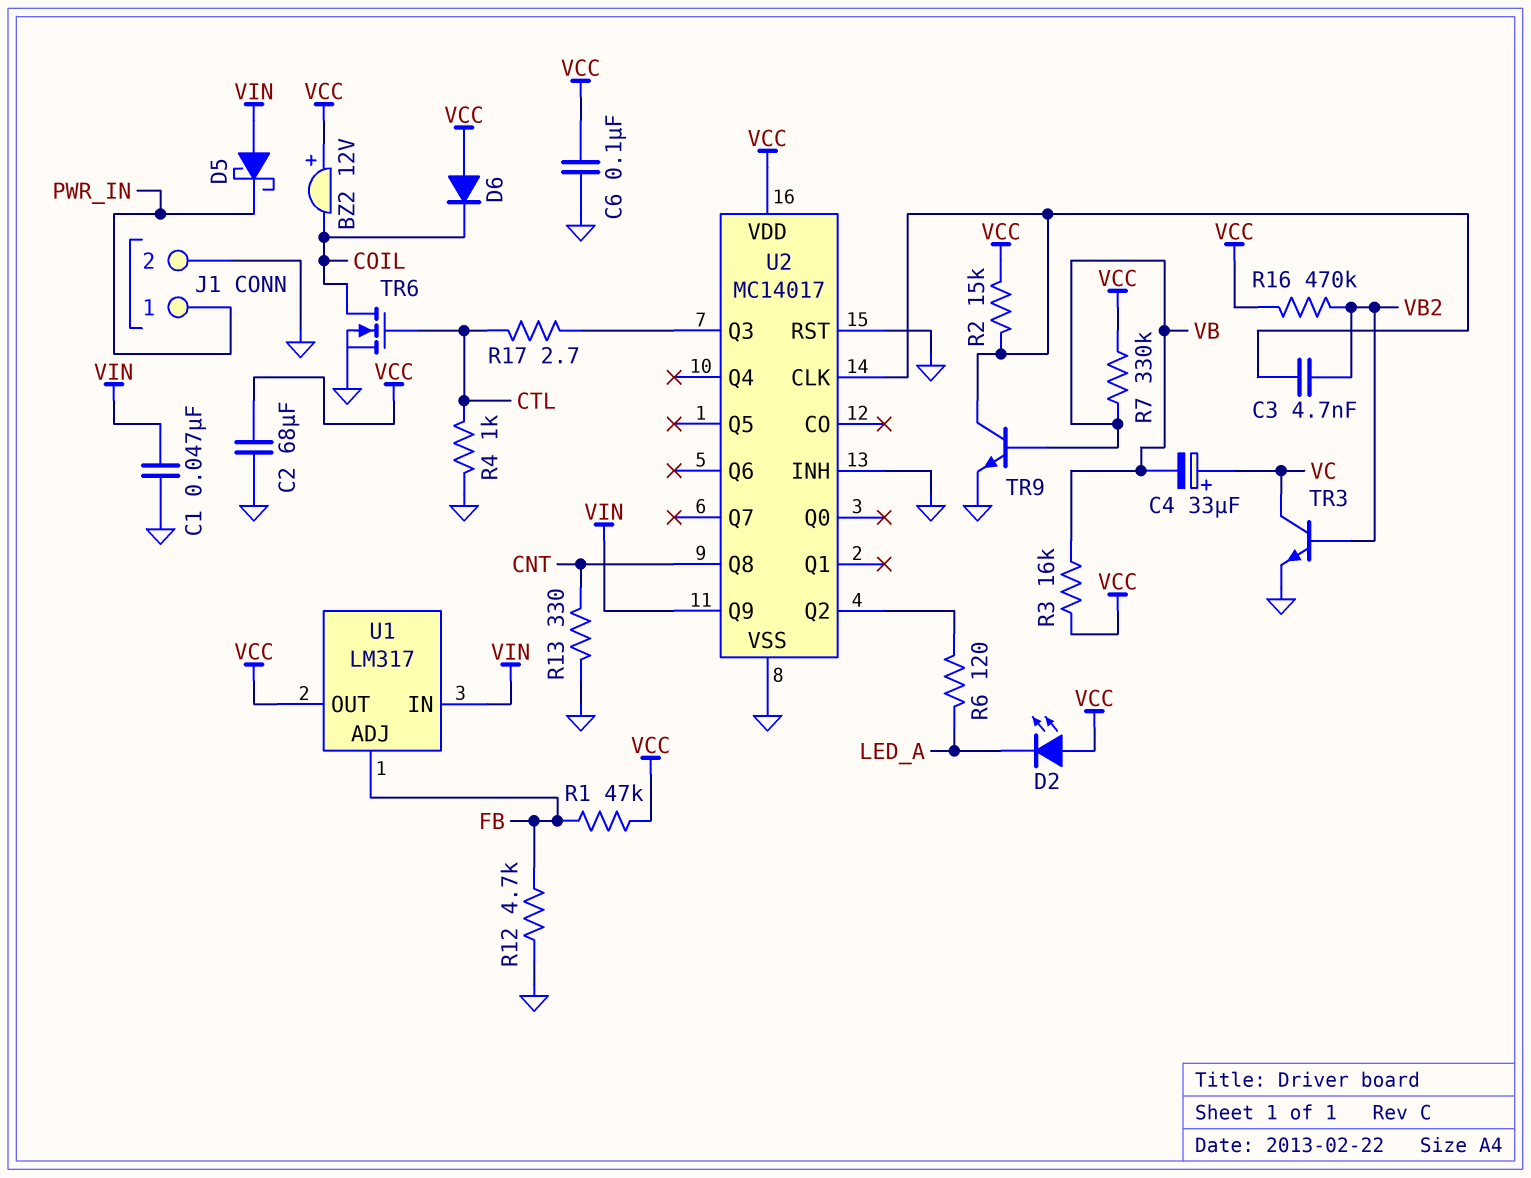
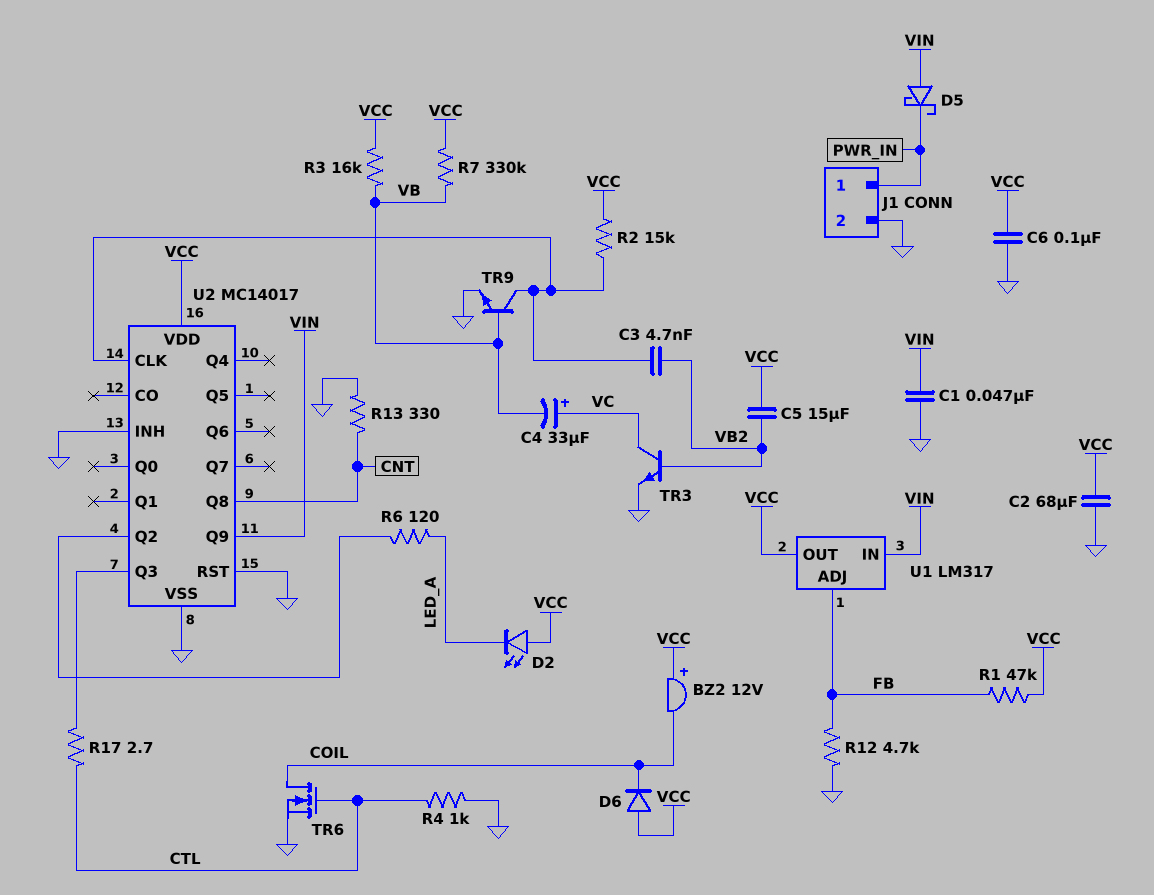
C5: none -> 15uF (VB2, VCC)
R16: 470k (VB2, VCC) -> none

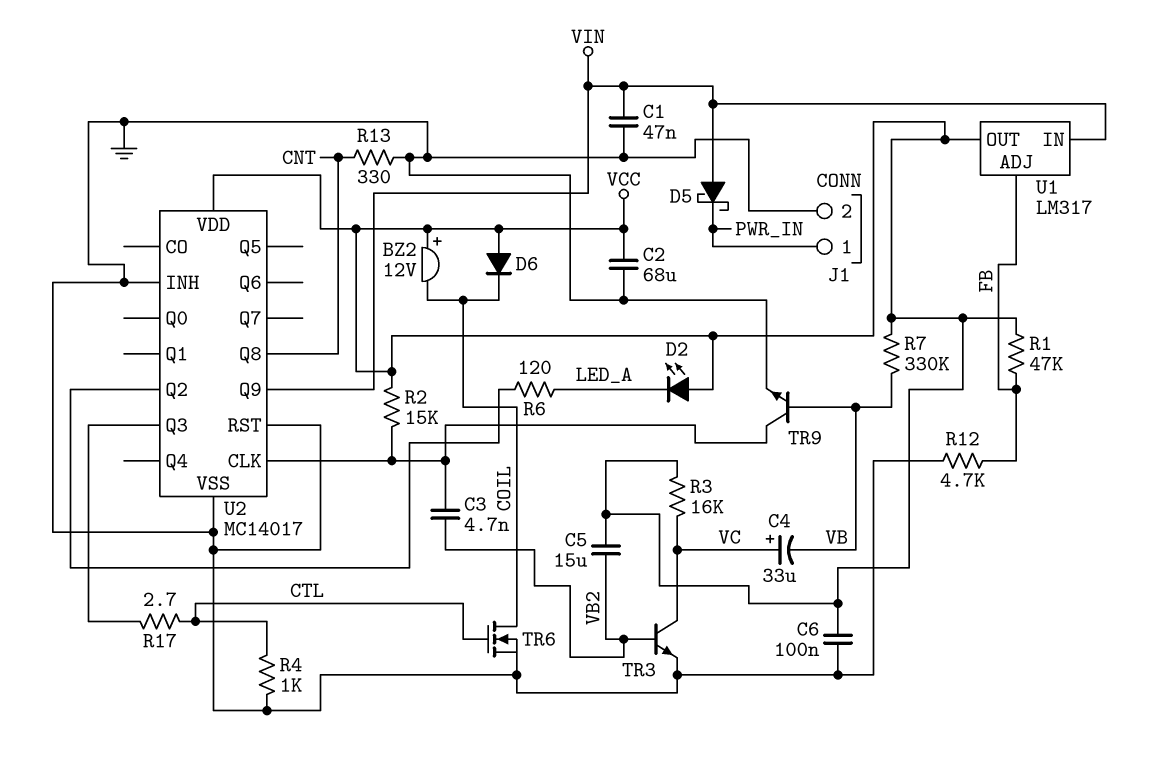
R3: 16k (VB, VCC) -> 16k (VC, VCC)

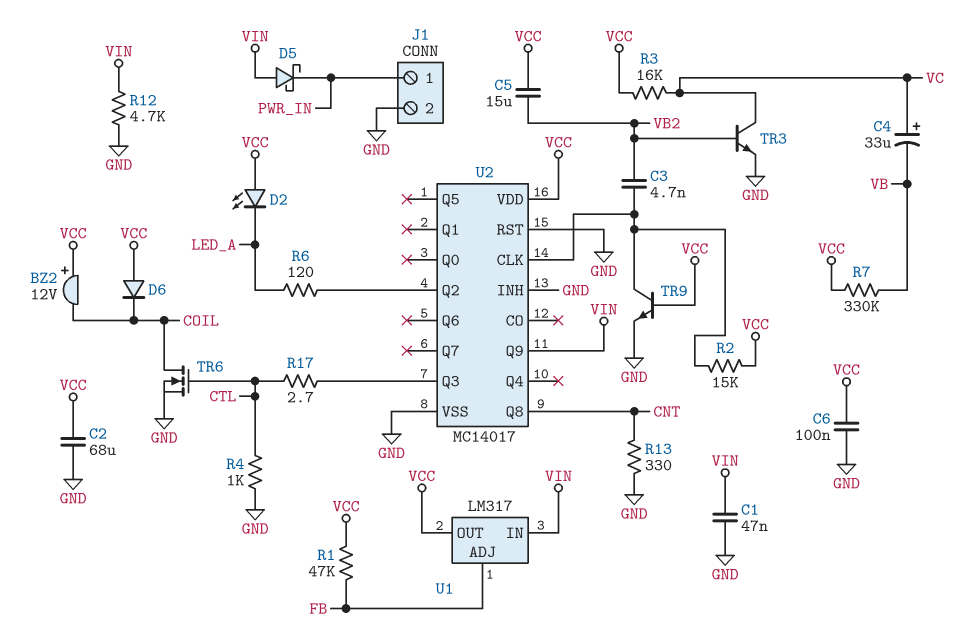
R12: 4.7k (FB, GND) -> 4.7k (GND, VIN)
TR9: NPN (B VB, C U2/CLK, E GND) -> NPN (B VCC, C U2/CLK, E GND)

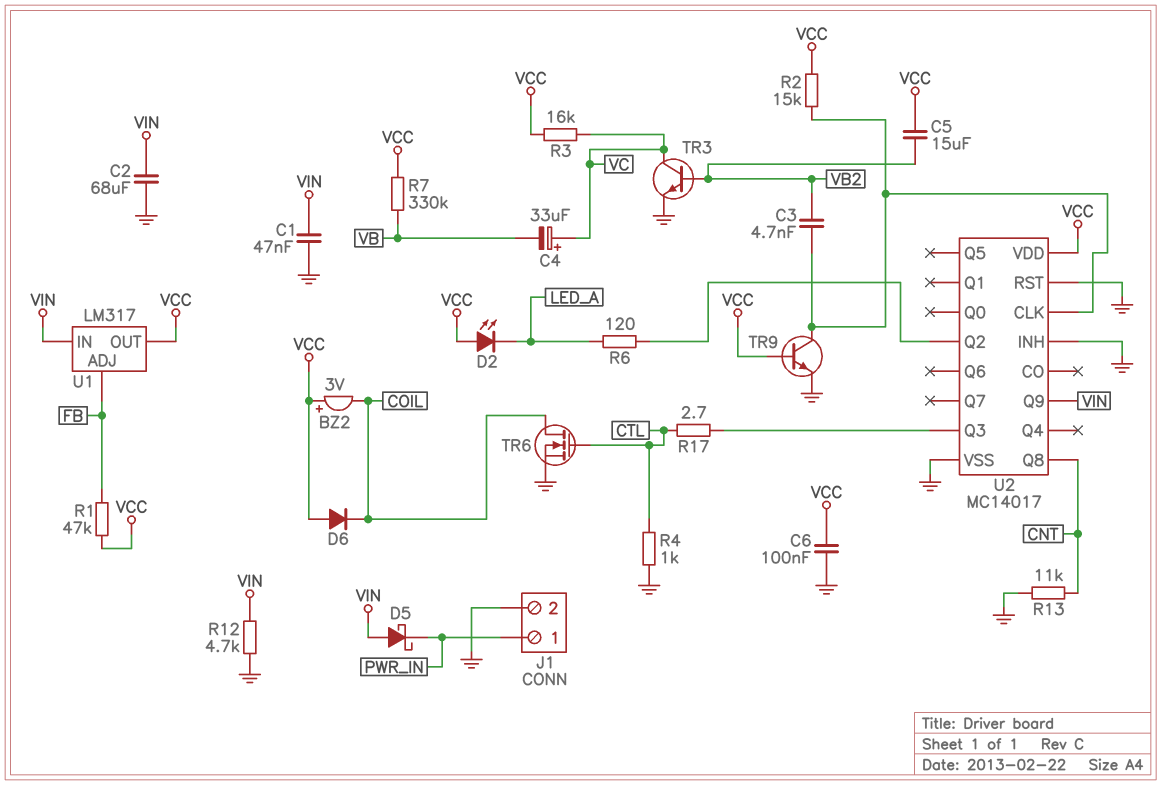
BZ2: buzzer 12V (plus VCC, minus COIL) -> buzzer 3V (plus VCC, minus COIL)
C2: 68uF (GND, VCC) -> 68uF (GND, VIN)
R13: 330 (CNT, GND) -> 11k (CNT, GND)

